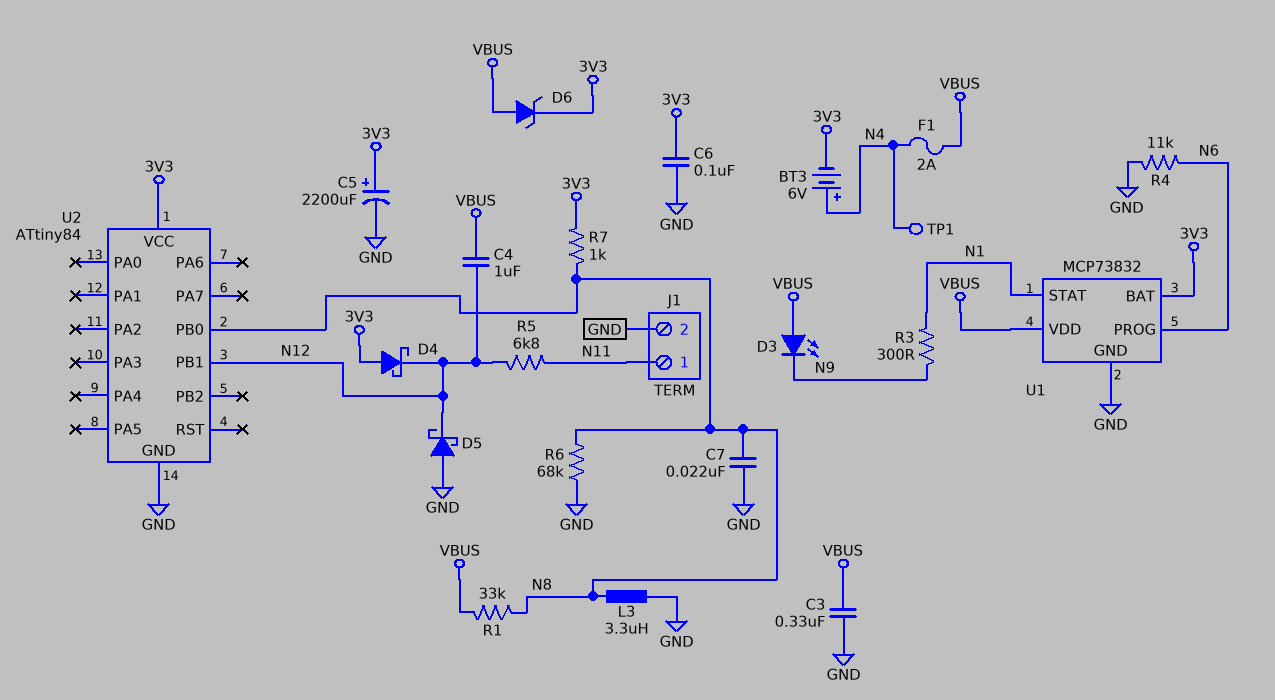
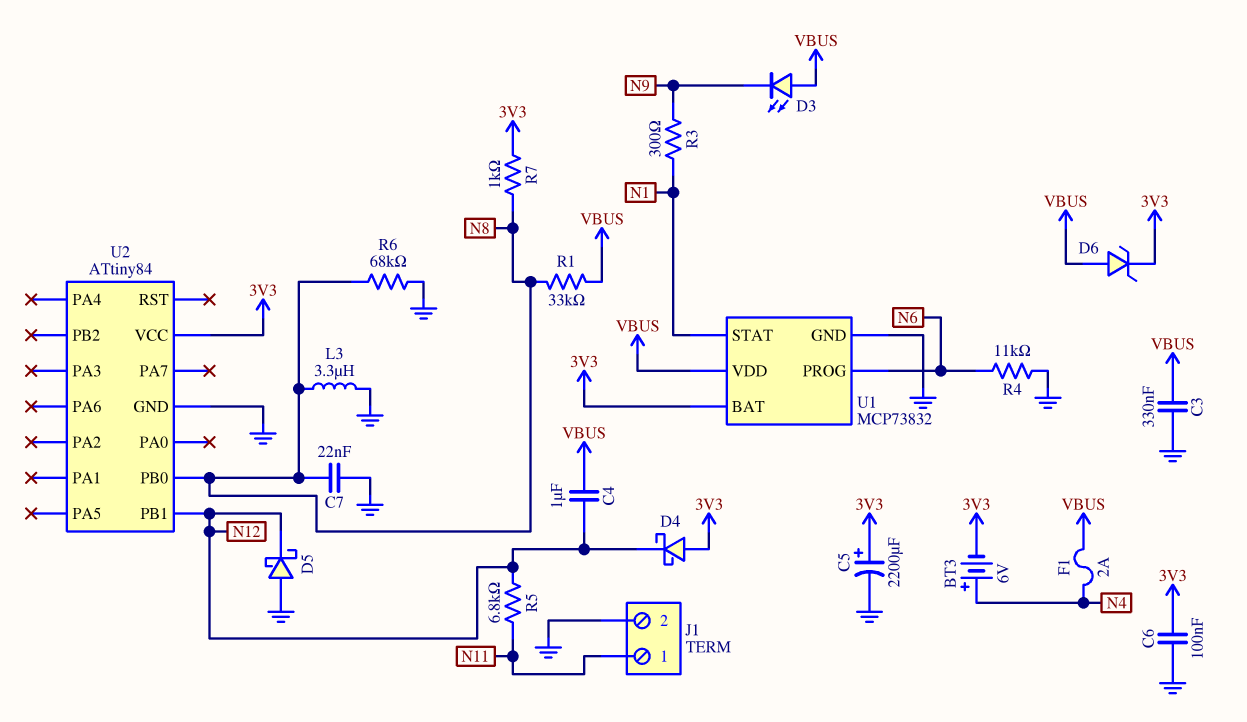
TP1: test point (N4) -> none

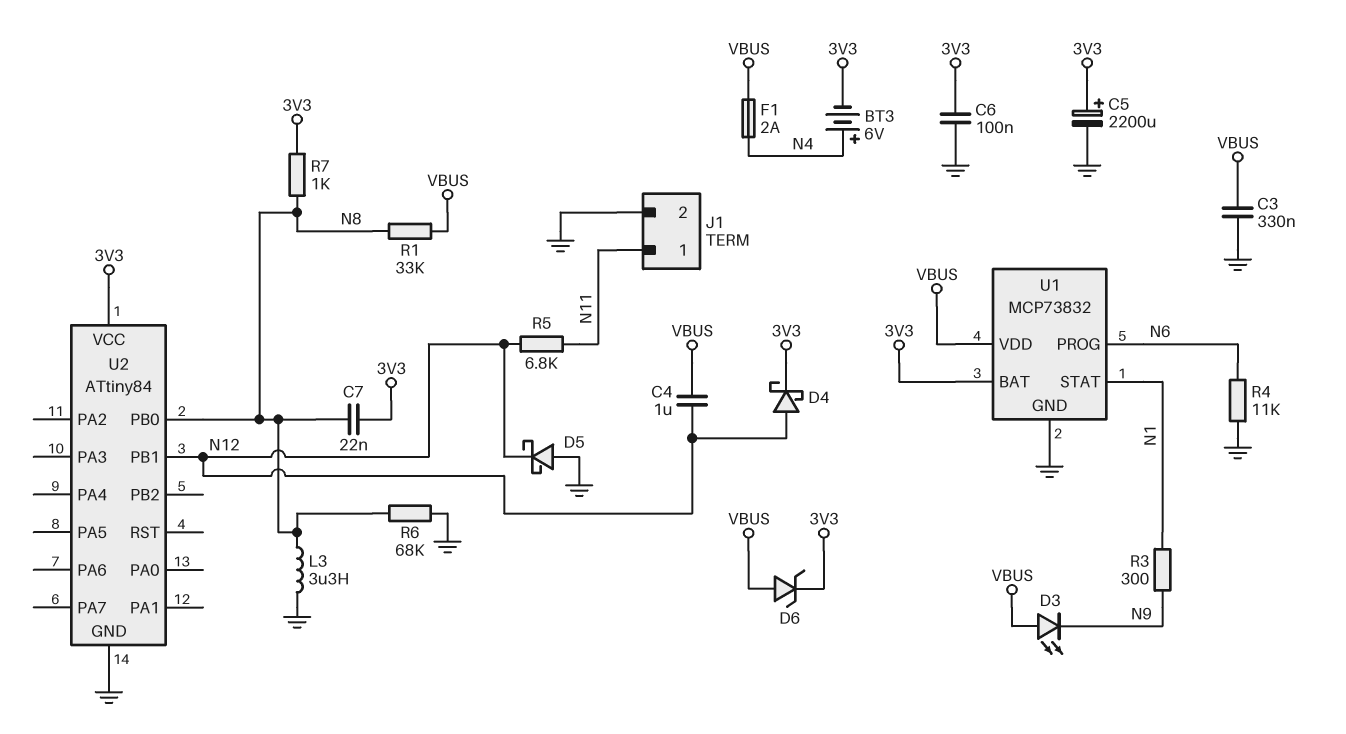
C7: 22nF (GND, N8) -> 22nF (3V3, N8)
D4: schottky (A 3V3, K N12) -> schottky (A N12, K 3V3)

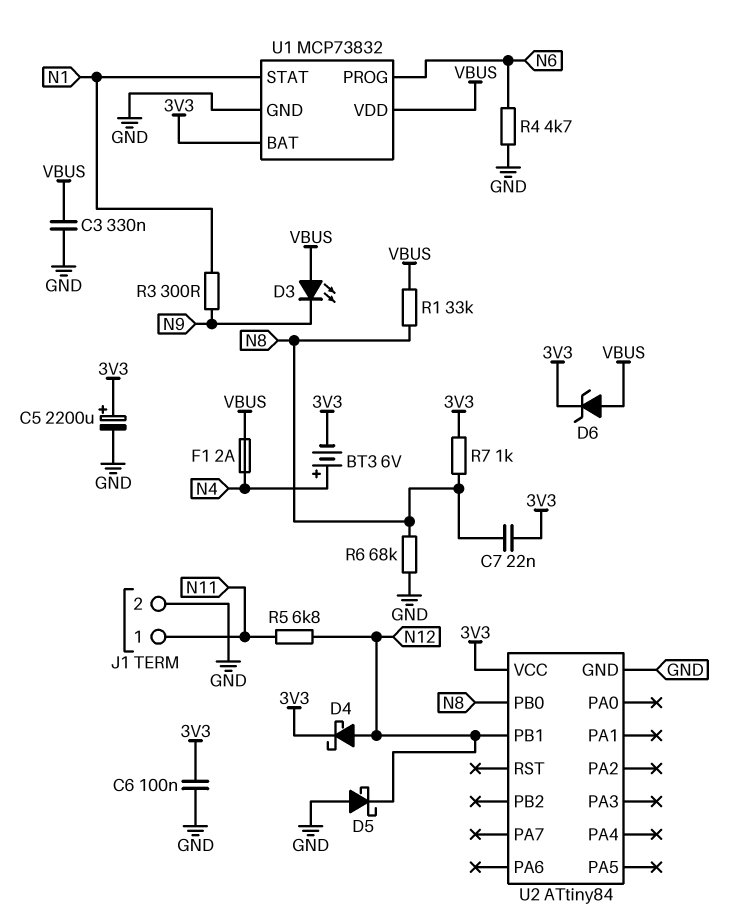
C4: 1uF (N12, VBUS) -> none
L3: 3.3uH (GND, N8) -> none
R4: 11k (GND, N6) -> 4.7k (GND, N6)

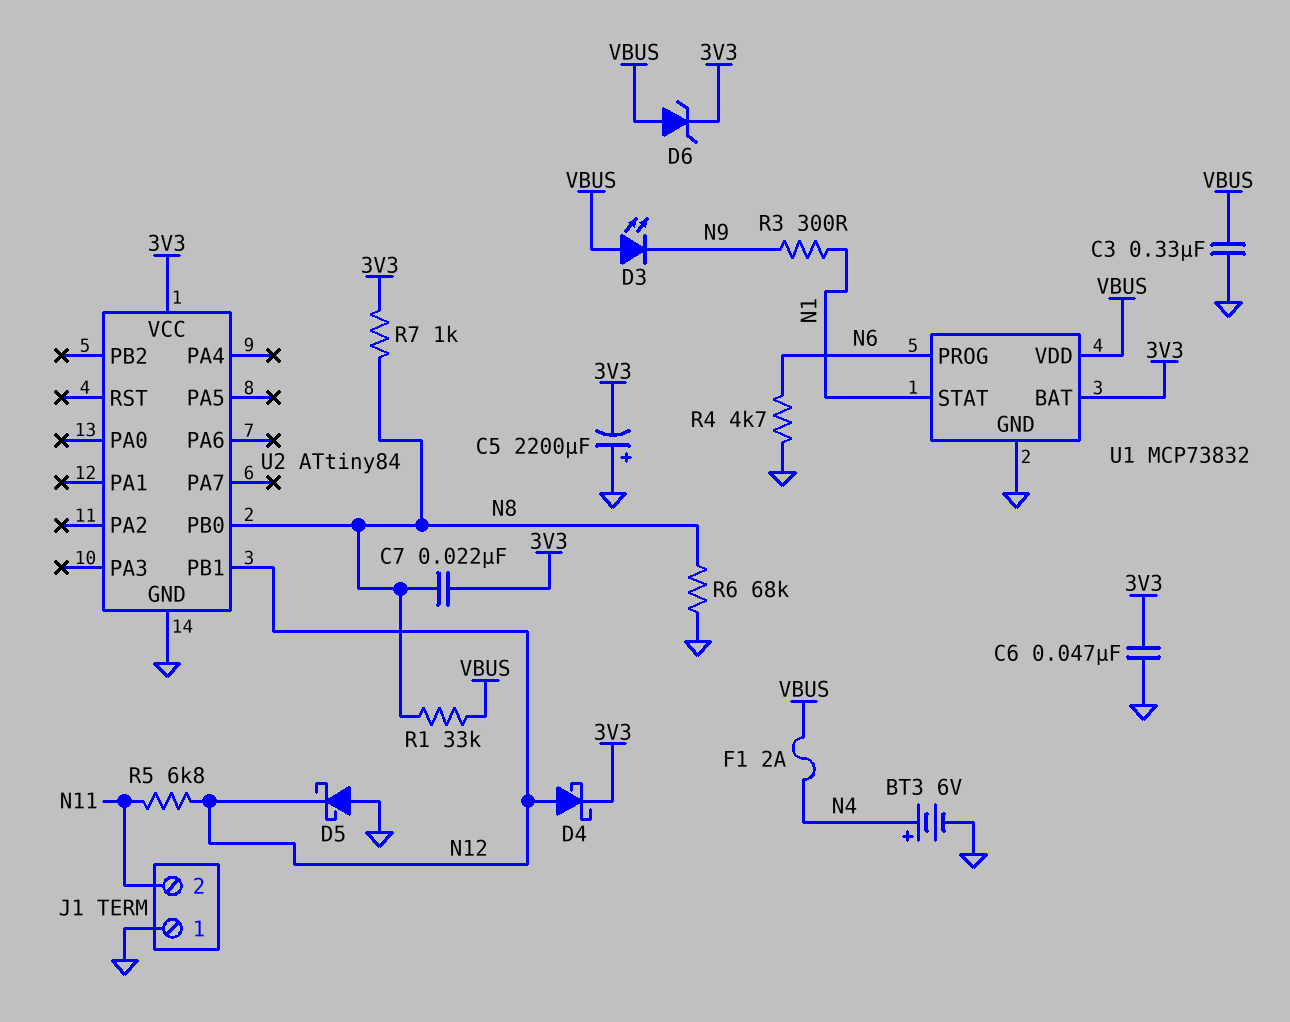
BT3: 6V (plus N4, minus 3V3) -> 6V (plus N4, minus GND)
C5: 2200uF (plus 3V3, minus GND) -> 2200uF (plus GND, minus 3V3)
C6: 100nF (3V3, GND) -> 47nF (3V3, GND)
J1 pin 1: N11 -> GND
J1 pin 2: GND -> N11

